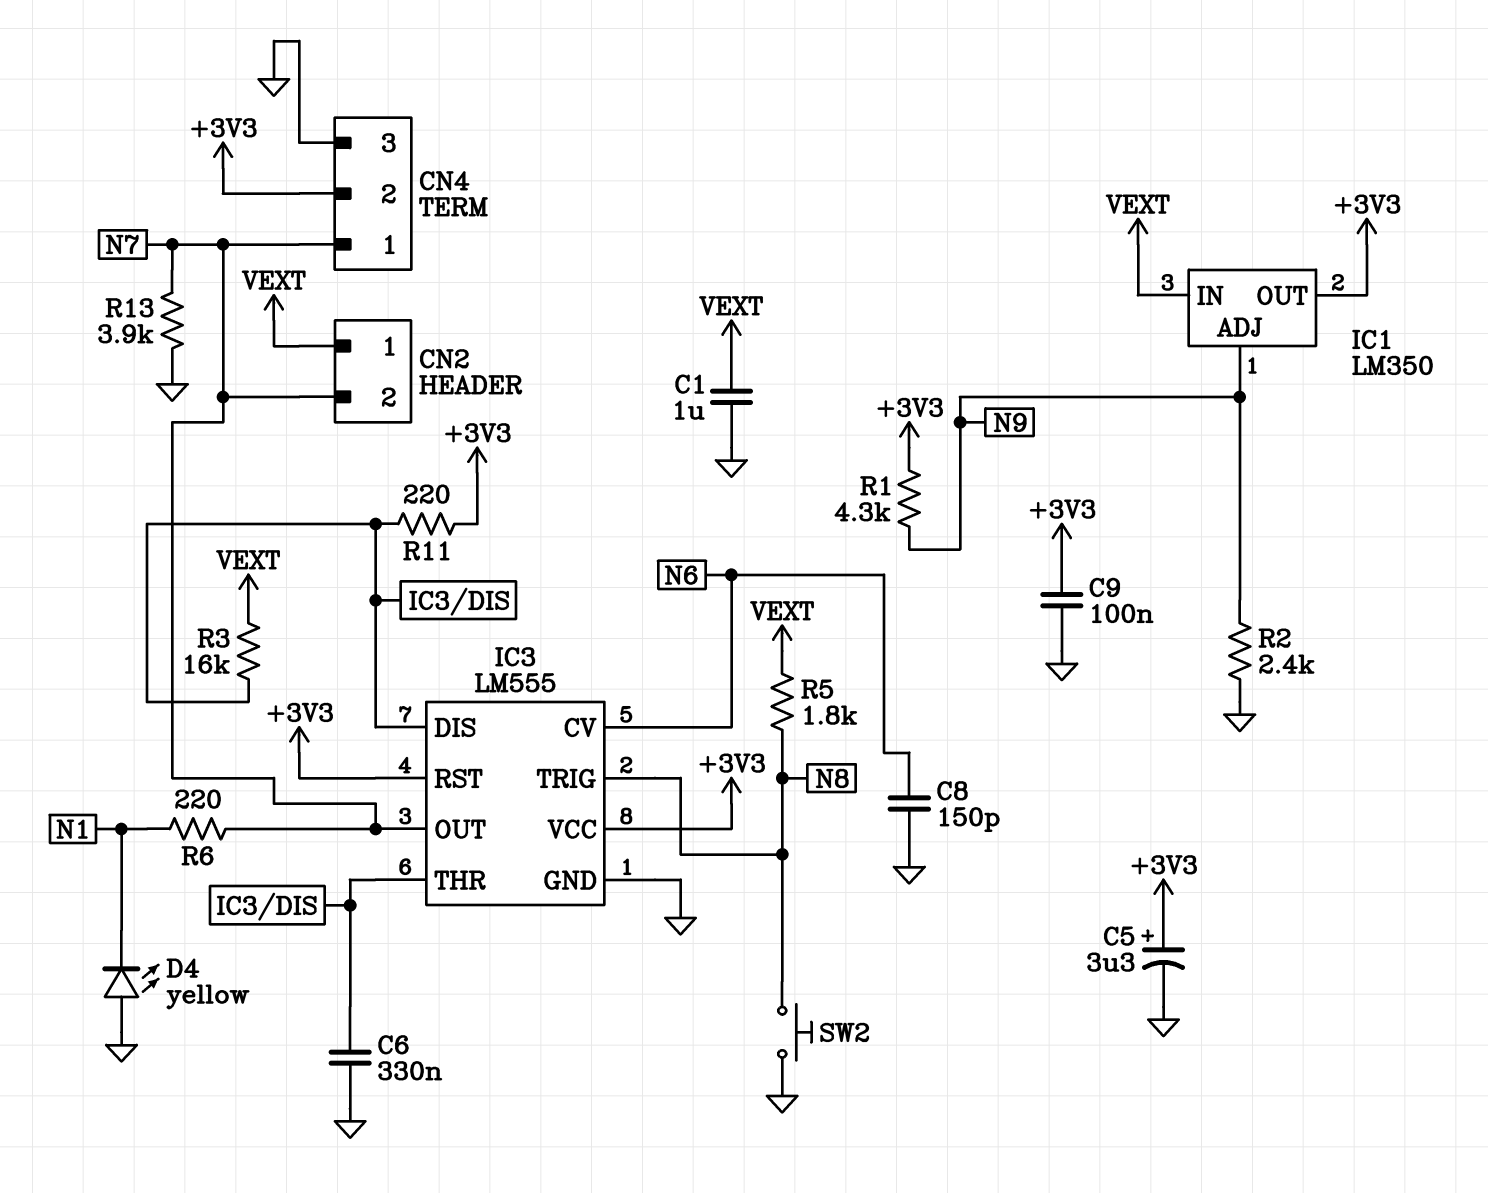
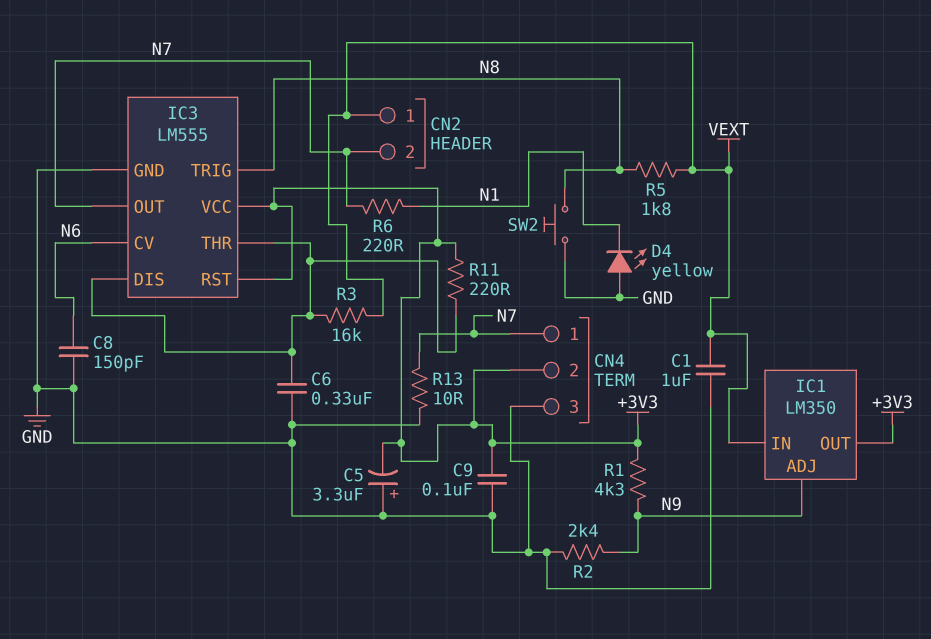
C5: 3.3uF (plus +3V3, minus GND) -> 3.3uF (plus GND, minus +3V3)
R13: 3.9k (GND, N7) -> 10 (GND, N7)

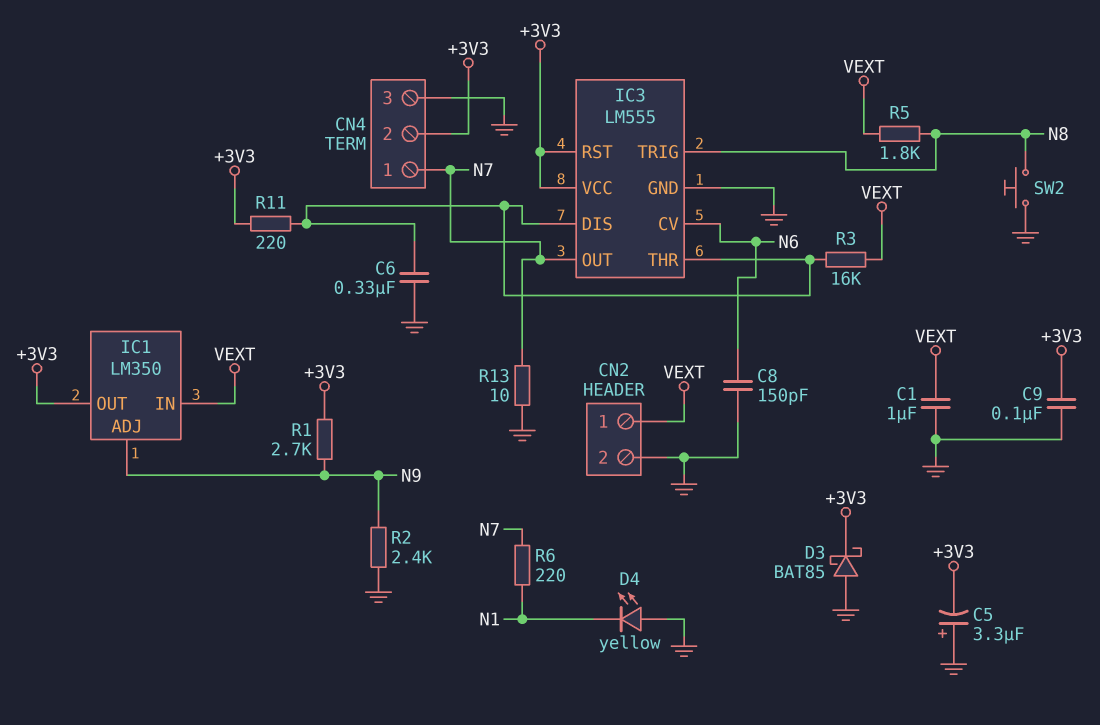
CN2 pin 2: N7 -> GND
D3: none -> schottky BAT85 (A GND, K +3V3)
R1: 4.3k (+3V3, N9) -> 2.7k (+3V3, N9)

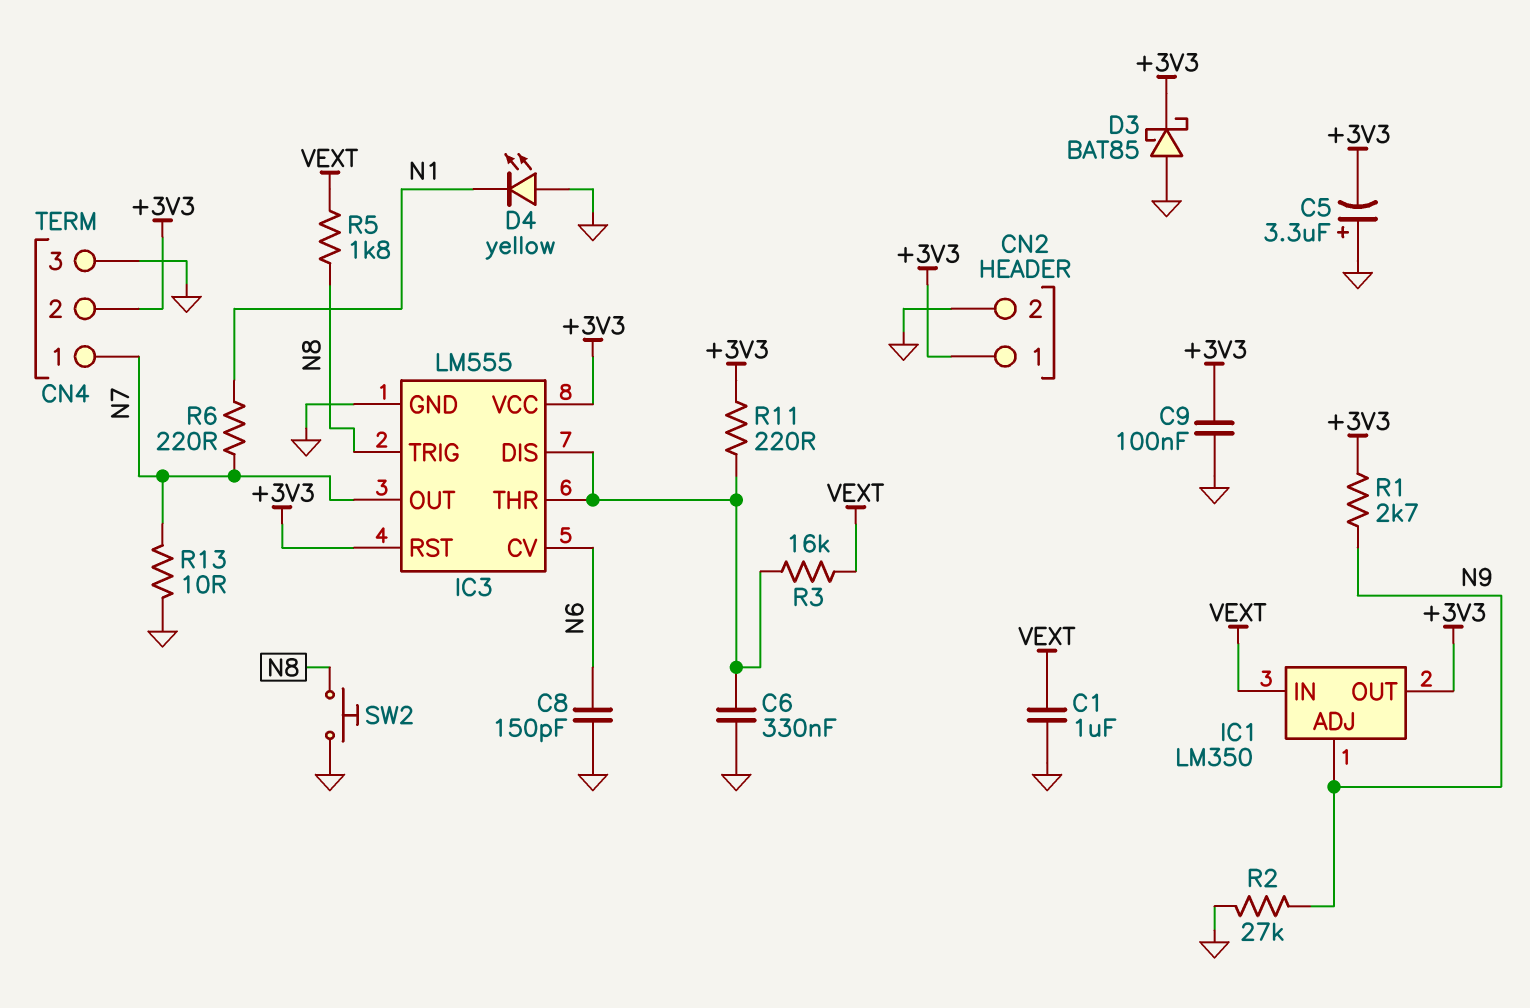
CN2 pin 1: VEXT -> +3V3
R2: 2.4k (GND, N9) -> 27k (GND, N9)

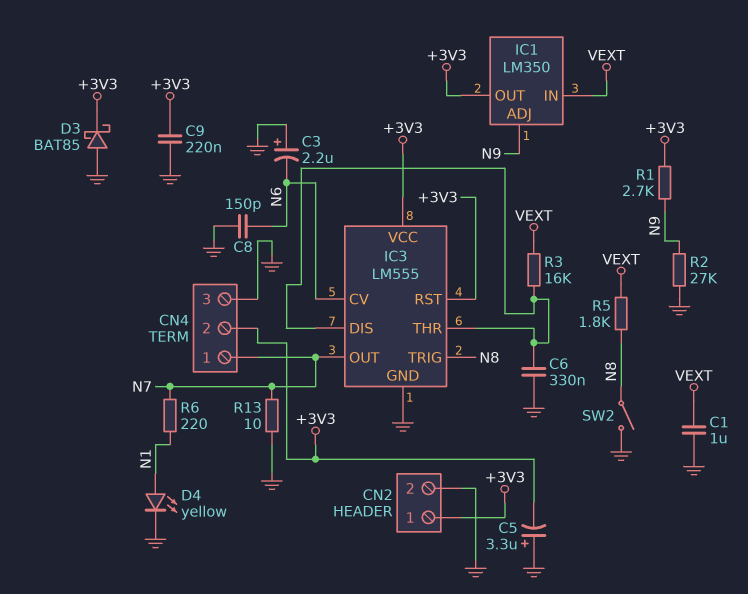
C3: none -> 2.2uF (plus GND, minus N6)
C9: 100nF (+3V3, GND) -> 220nF (+3V3, GND)
D4: LED yellow (A GND, K N1) -> LED yellow (A N1, K GND)
R11: 220 (+3V3, IC3/DIS) -> none
SW2: button (GND, N8) -> switch (GND, N8)

